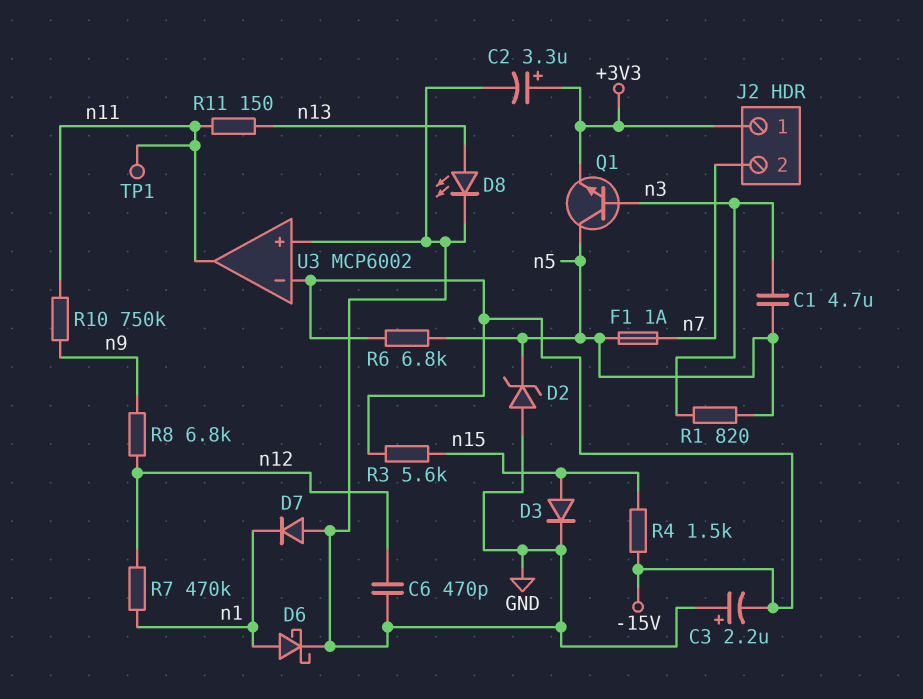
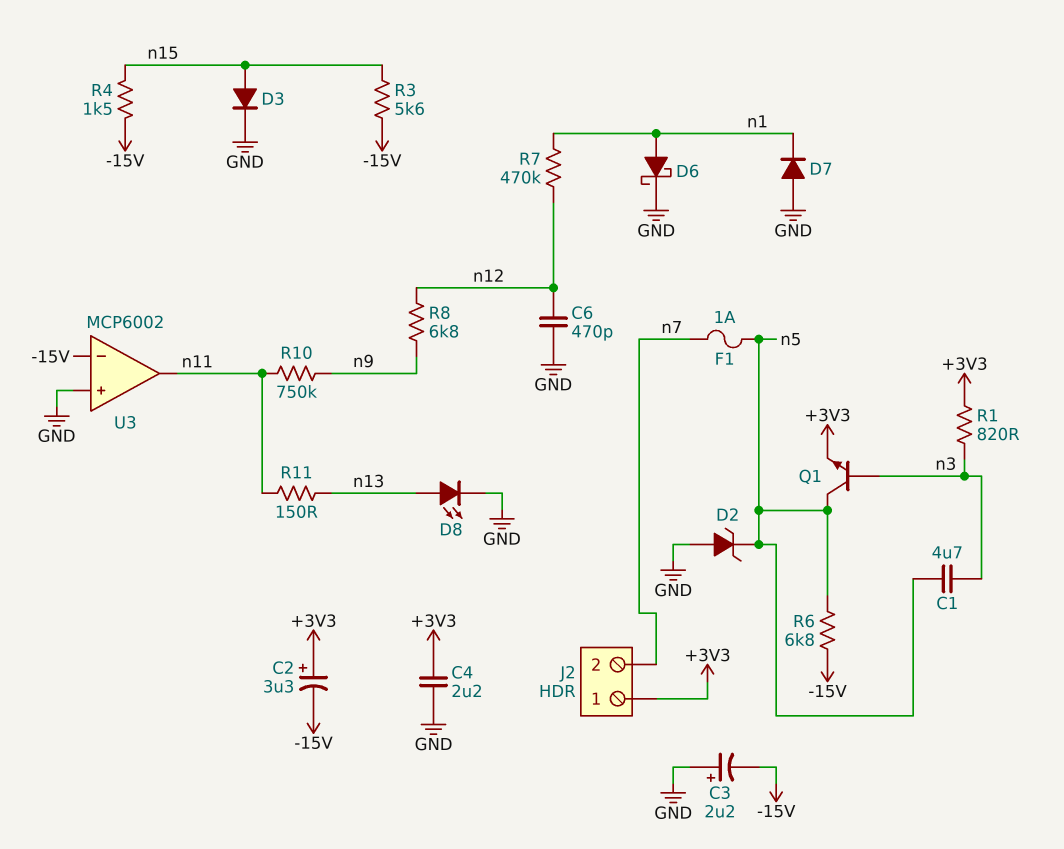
C2: 3.3uF (plus +3V3, minus GND) -> 3.3uF (plus +3V3, minus -15V)
C4: none -> 2.2uF (+3V3, GND)
R1: 820 (n3, n5) -> 820 (+3V3, n3)
TP1: test point (n11) -> none

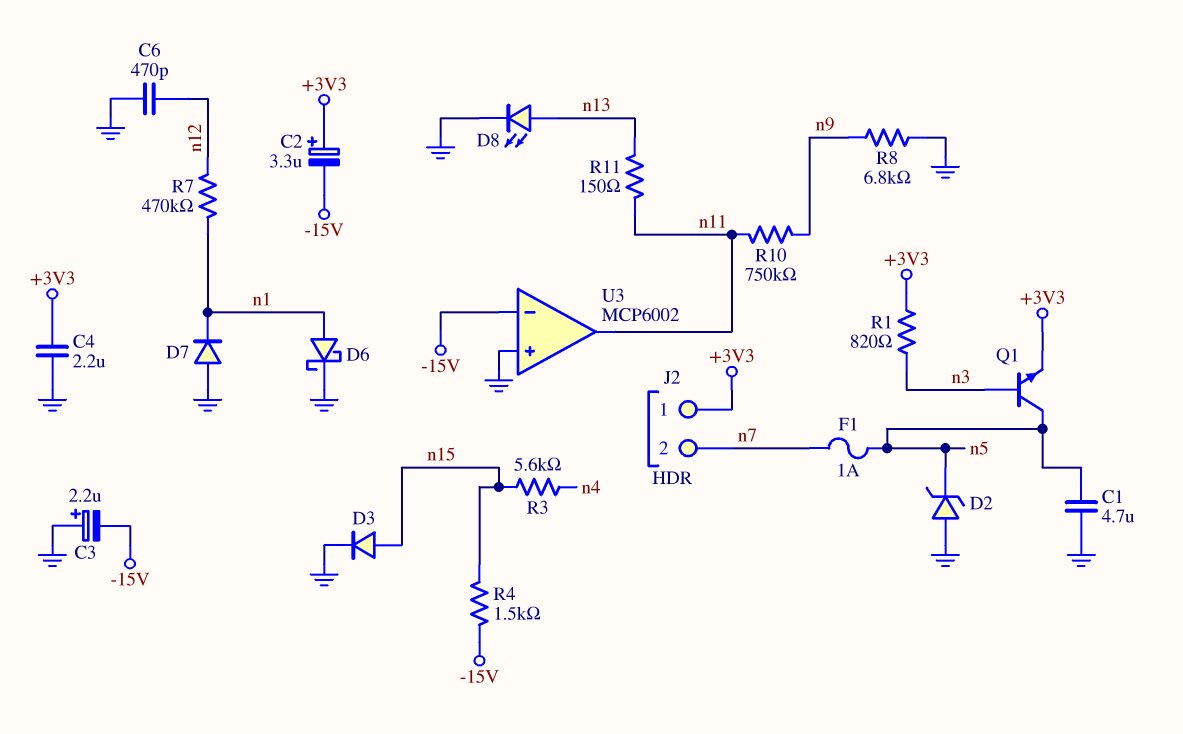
C1: 4.7uF (n3, n5) -> 4.7uF (GND, n5)
R3: 5.6k (-15V, n15) -> 5.6k (n4, n15)
R6: 6.8k (-15V, n5) -> none
R8: 6.8k (n9, n12) -> 6.8k (GND, n9)

